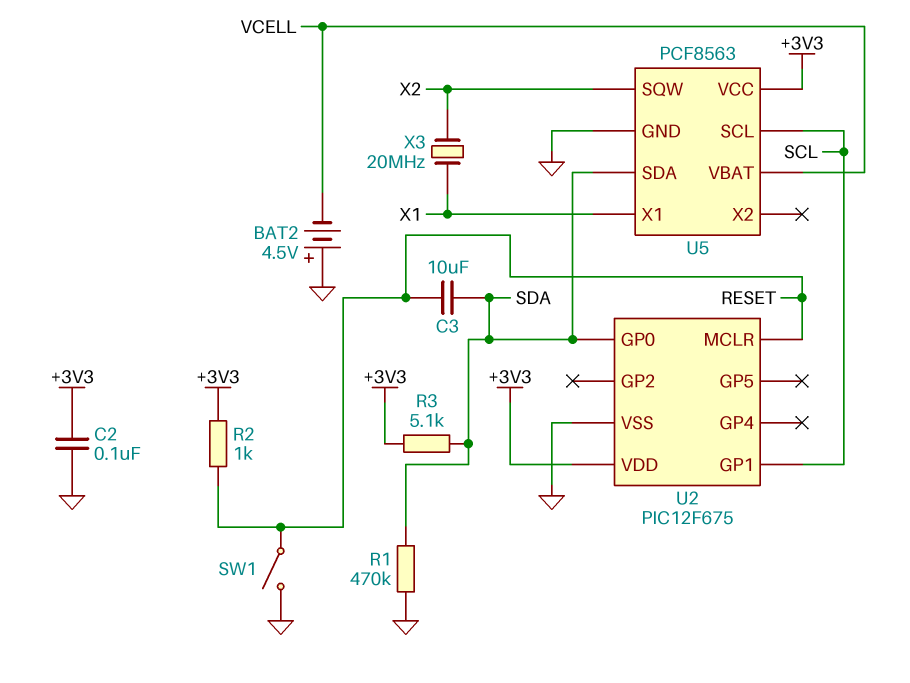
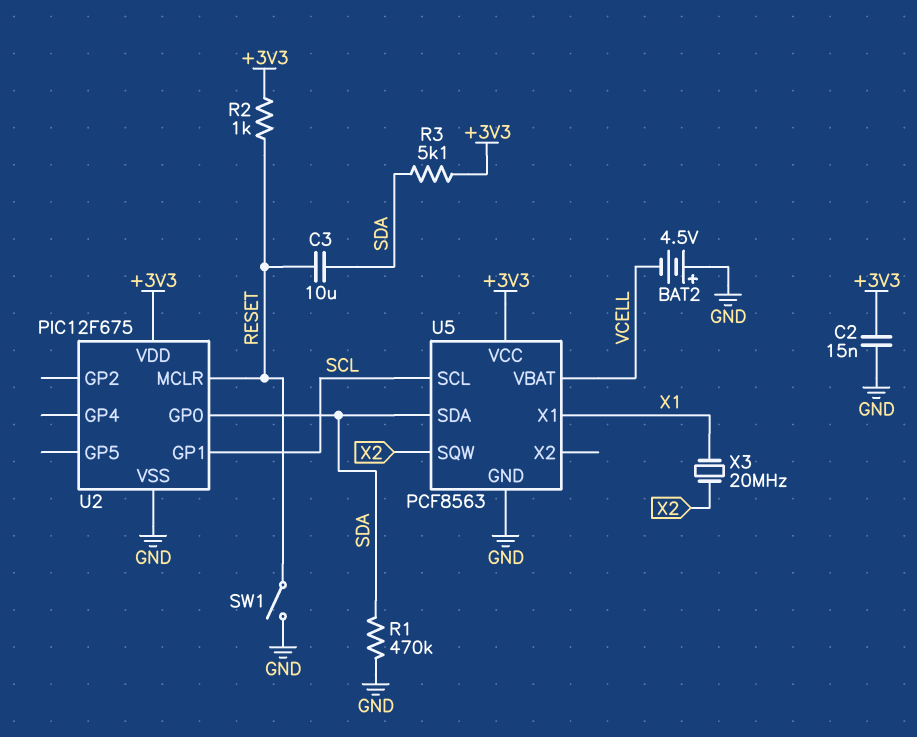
C2: 100nF (+3V3, GND) -> 15nF (+3V3, GND)

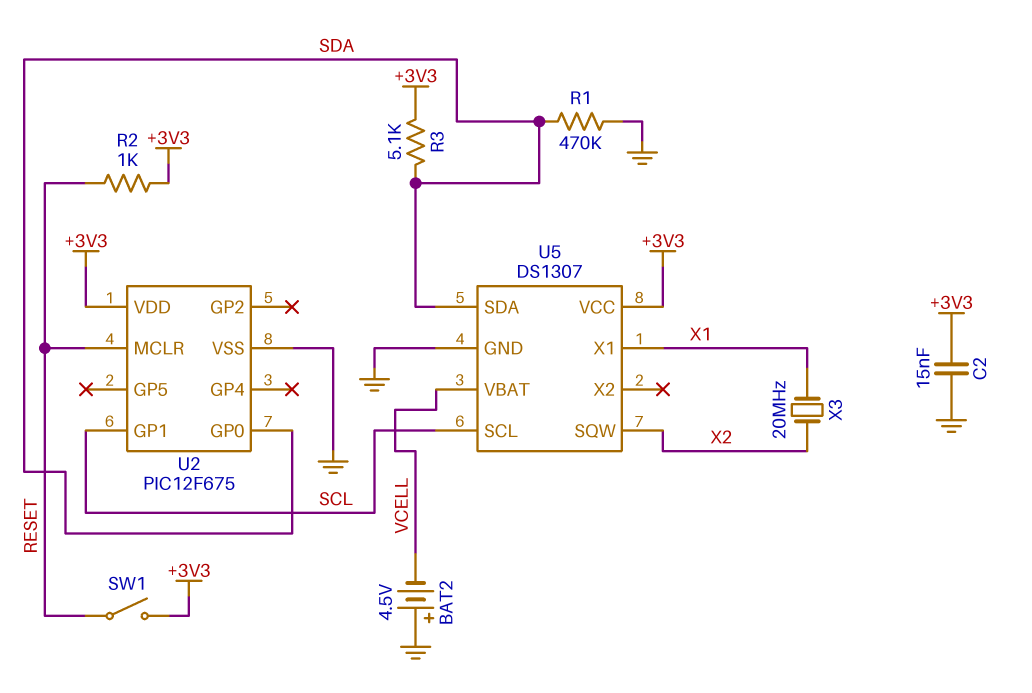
C3: 10uF (RESET, SDA) -> none
SW1: switch (GND, RESET) -> switch (+3V3, RESET)
U5: PCF8563 -> DS1307

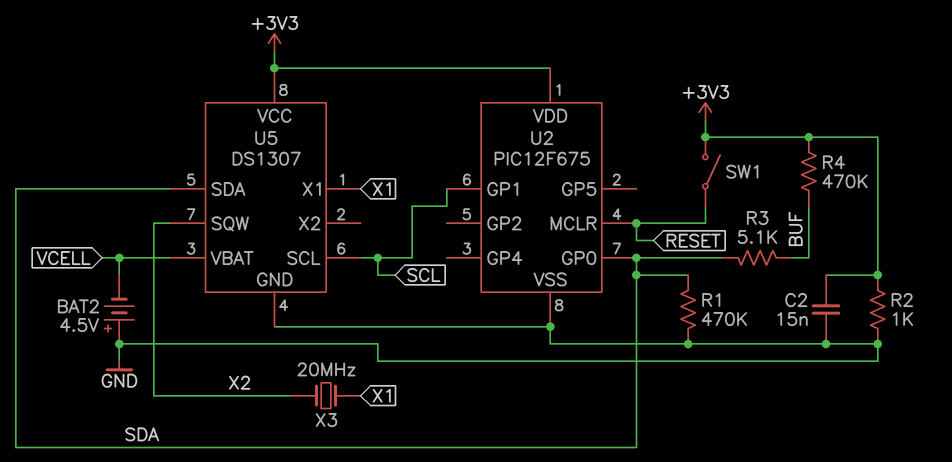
R2: 1k (+3V3, RESET) -> 1k (+3V3, GND)
R3: 5.1k (+3V3, SDA) -> 5.1k (BUF, SDA)
R4: none -> 470k (+3V3, BUF)

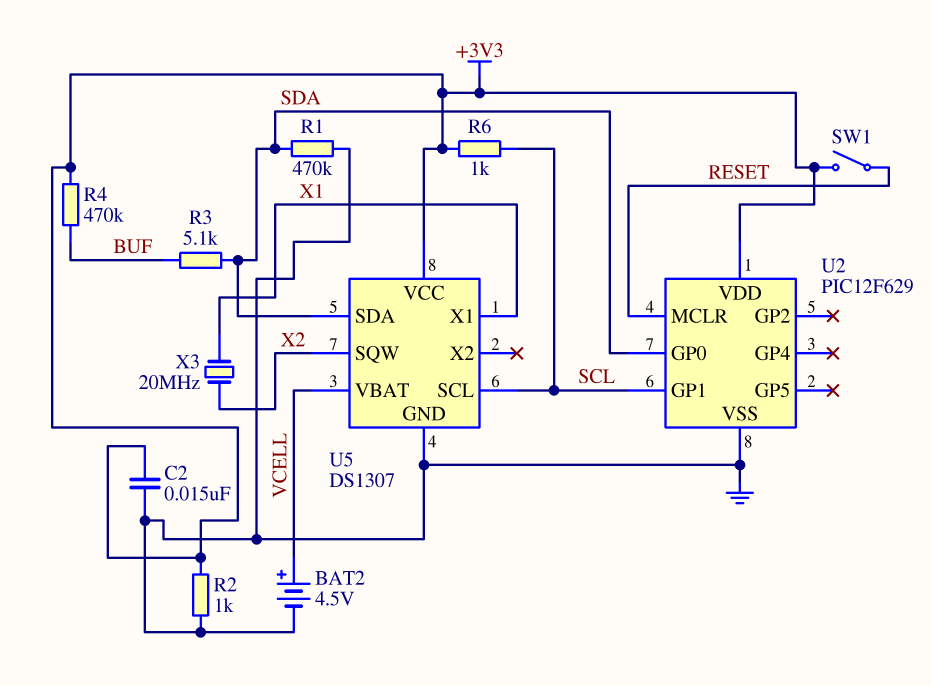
BAT2: 4.5V (plus GND, minus VCELL) -> 4.5V (plus VCELL, minus GND)
R6: none -> 1k (+3V3, SCL)
U2: PIC12F675 -> PIC12F629

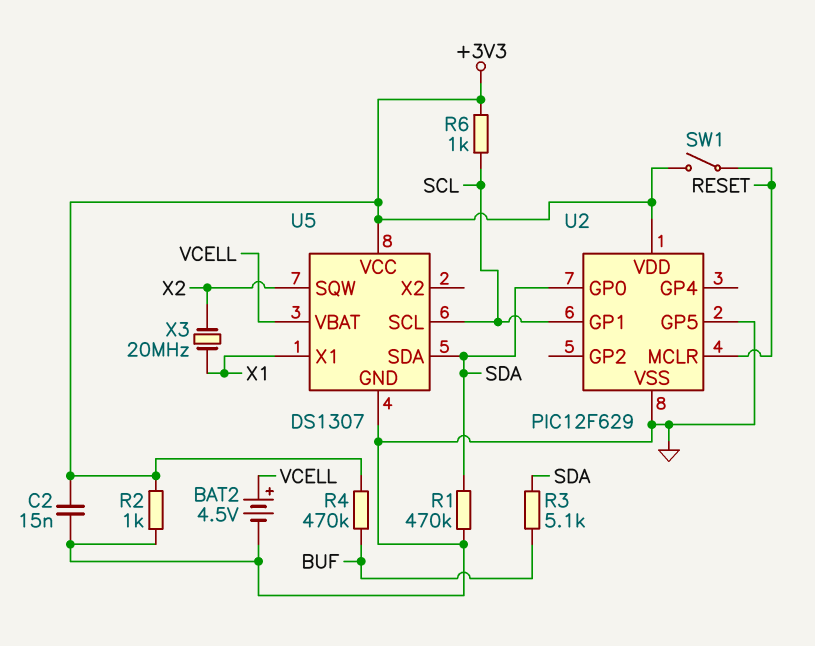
U2 pin GP5: none -> GND

